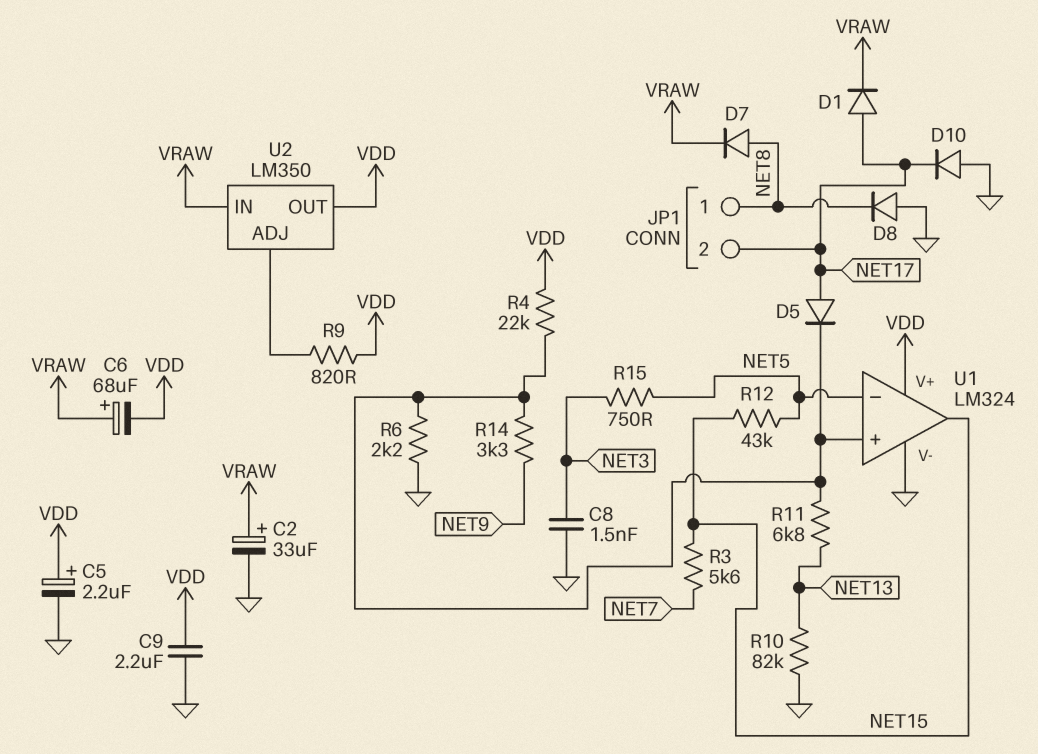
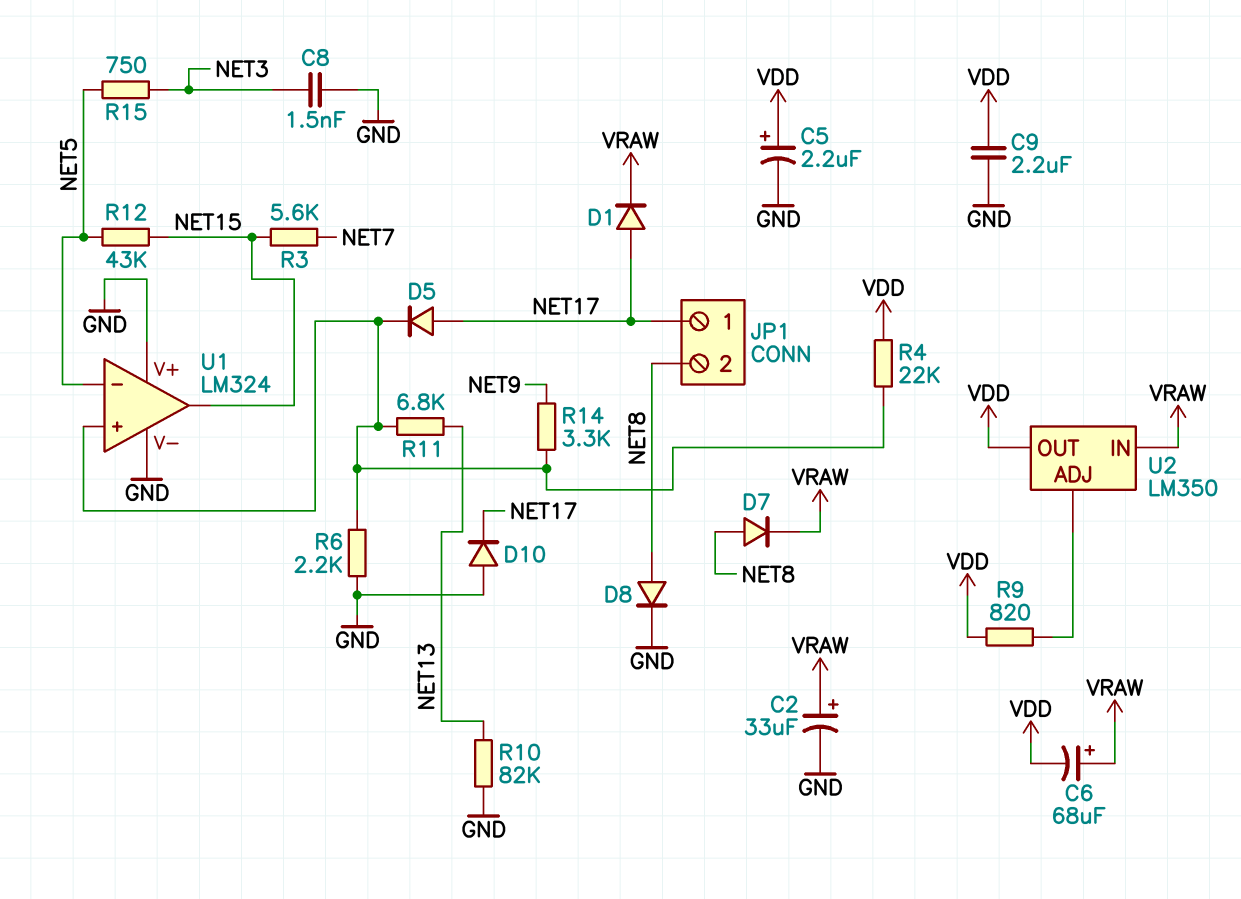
D8: diode (A GND, K NET8) -> diode (A NET8, K GND)
JP1 pin 1: NET8 -> NET17
JP1 pin 2: NET17 -> NET8
U1 pin V+: VDD -> GND

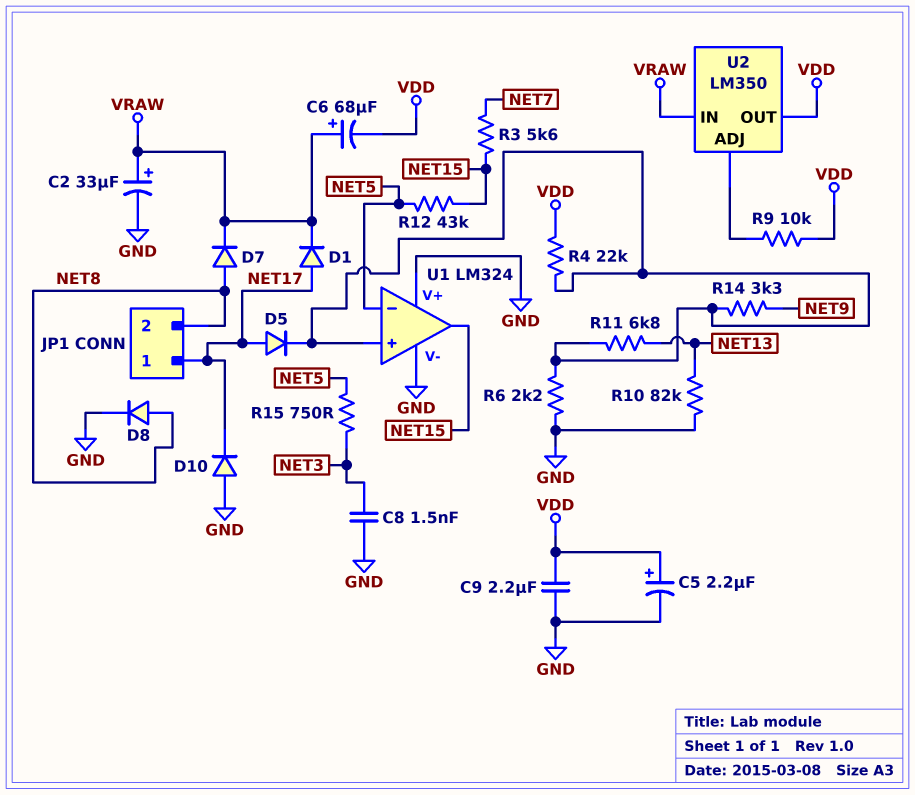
R9: 820 (U2/ADJ, VDD) -> 10k (U2/ADJ, VDD)

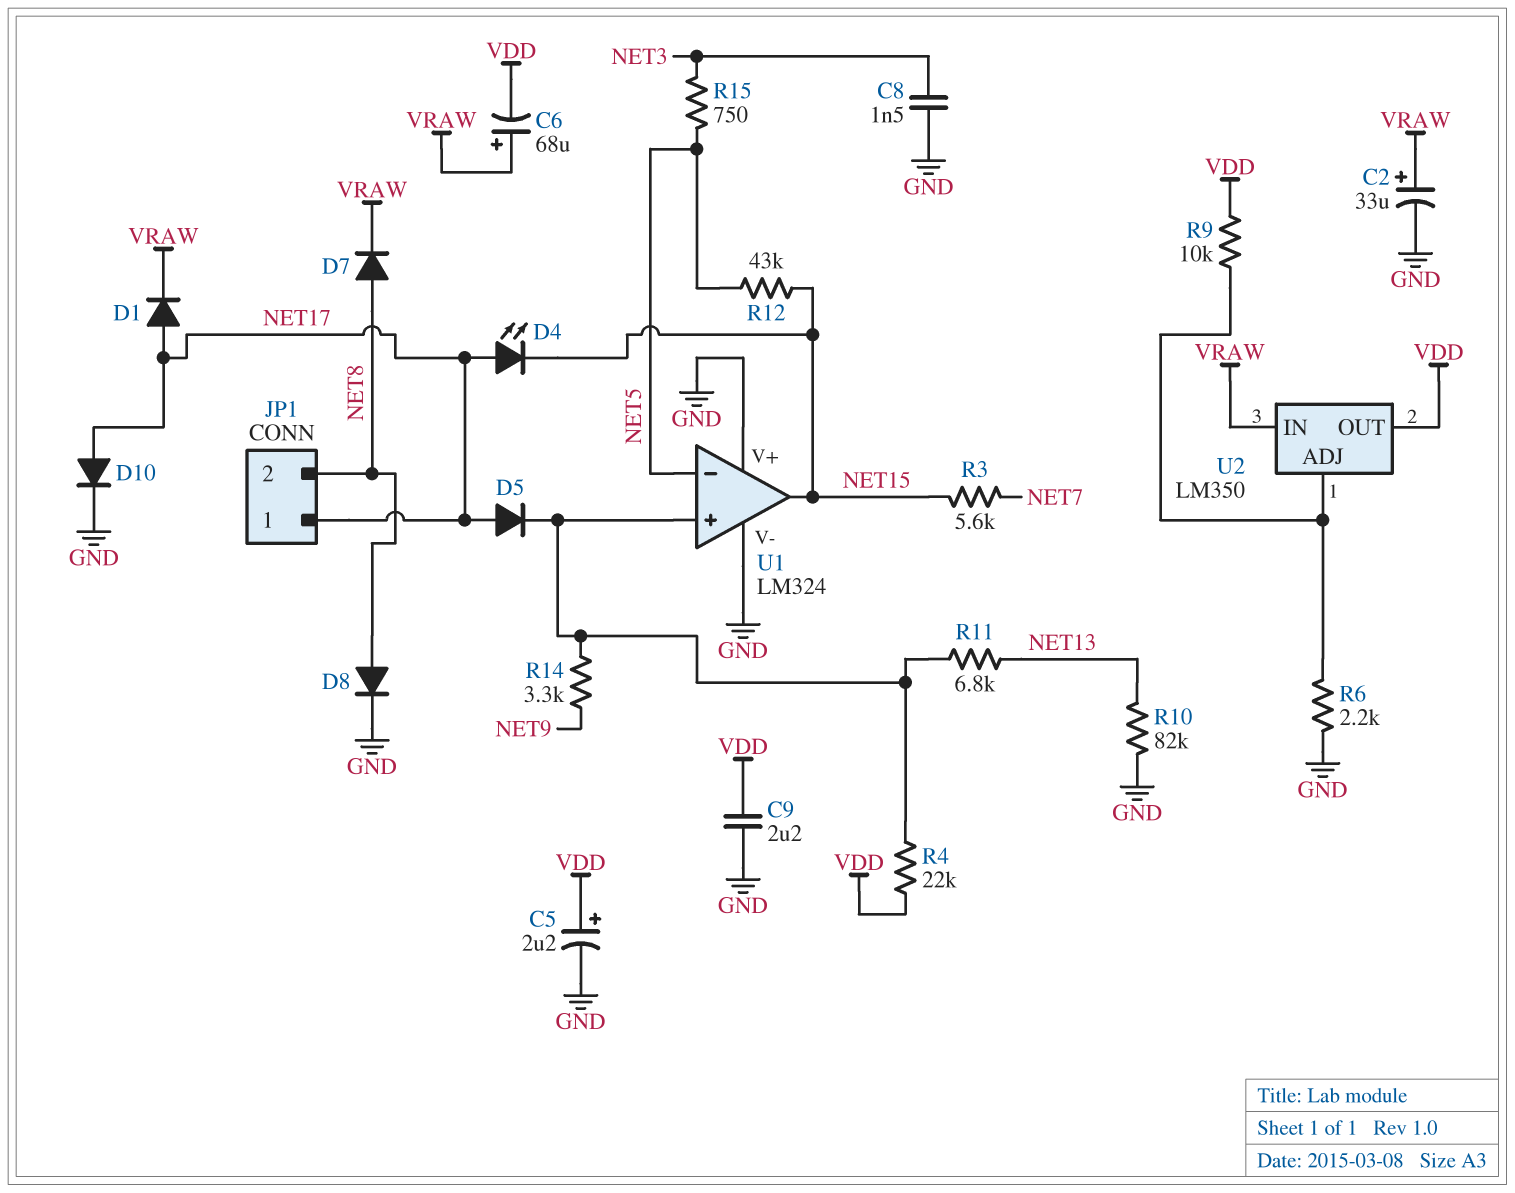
D4: none -> LED (A NET17, K NET15)
D10: diode (A GND, K NET17) -> diode (A NET17, K GND)
R6: 2.2k (GND, U1/in+) -> 2.2k (GND, U2/ADJ)

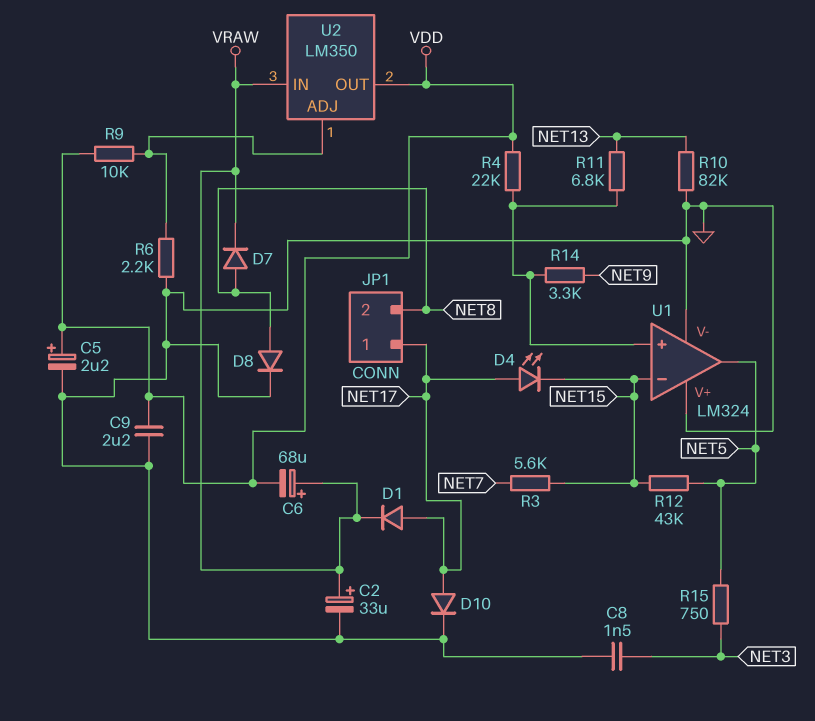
D5: diode (A NET17, K U1/in+) -> none
U1 pin in-: NET5 -> NET15
U1 pin out: NET15 -> NET5

